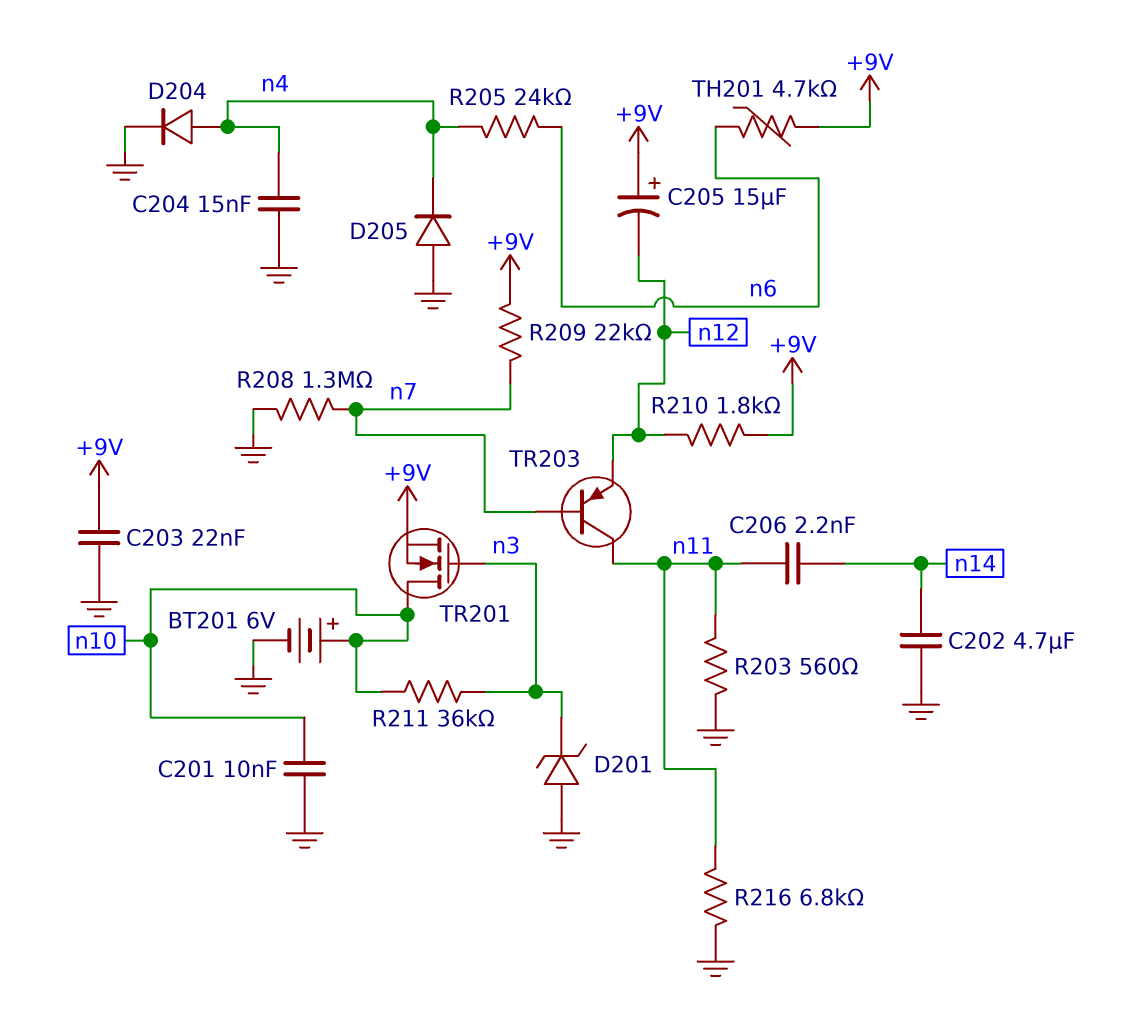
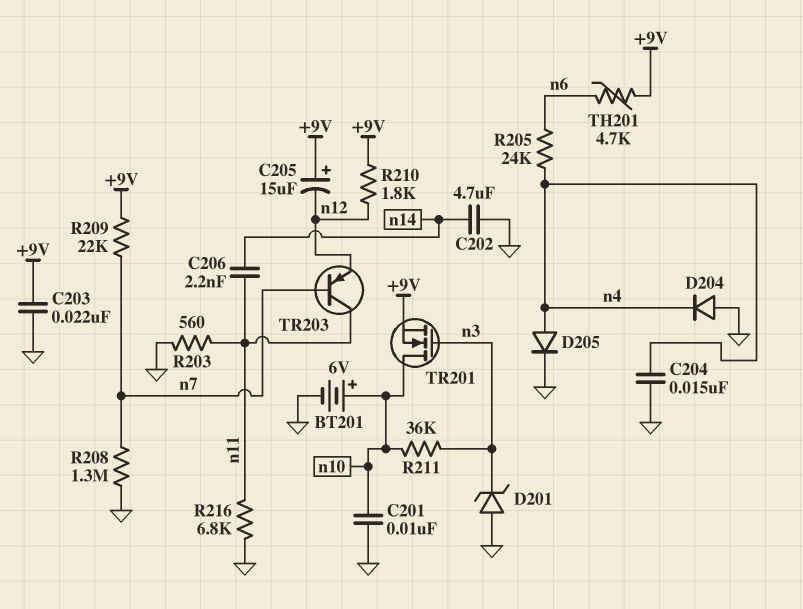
D204: diode (A n4, K GND) -> diode (A GND, K n4)
D205: diode (A GND, K n4) -> diode (A n4, K GND)

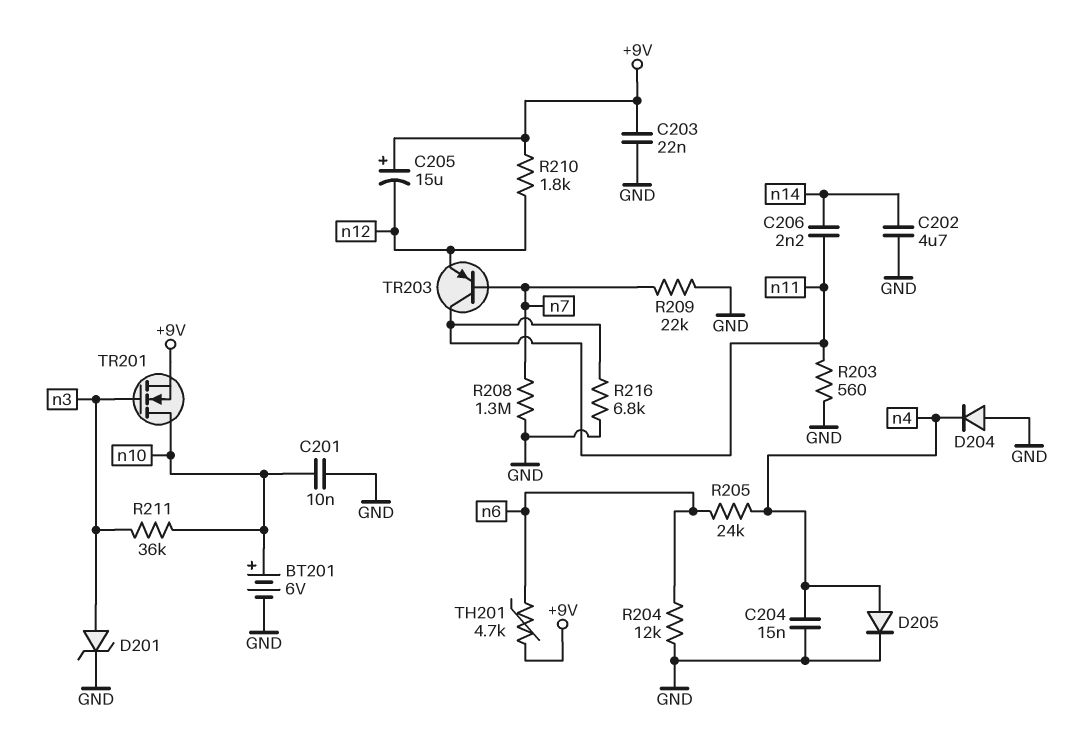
D201: zener (A GND, K n3) -> zener (A n3, K GND)
R204: none -> 12k (GND, n6)
R209: 22k (+9V, n7) -> 22k (GND, n7)

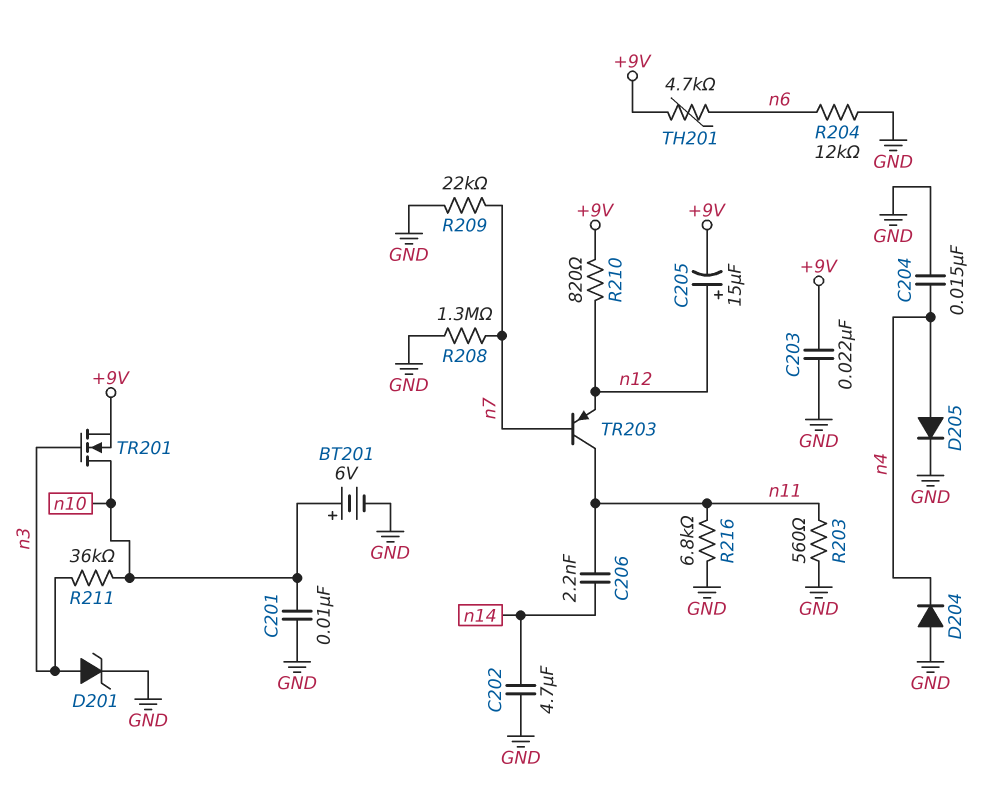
C205: 15uF (plus +9V, minus n12) -> 15uF (plus n12, minus +9V)
R205: 24k (n4, n6) -> none
R210: 1.8k (+9V, n12) -> 820 (+9V, n12)

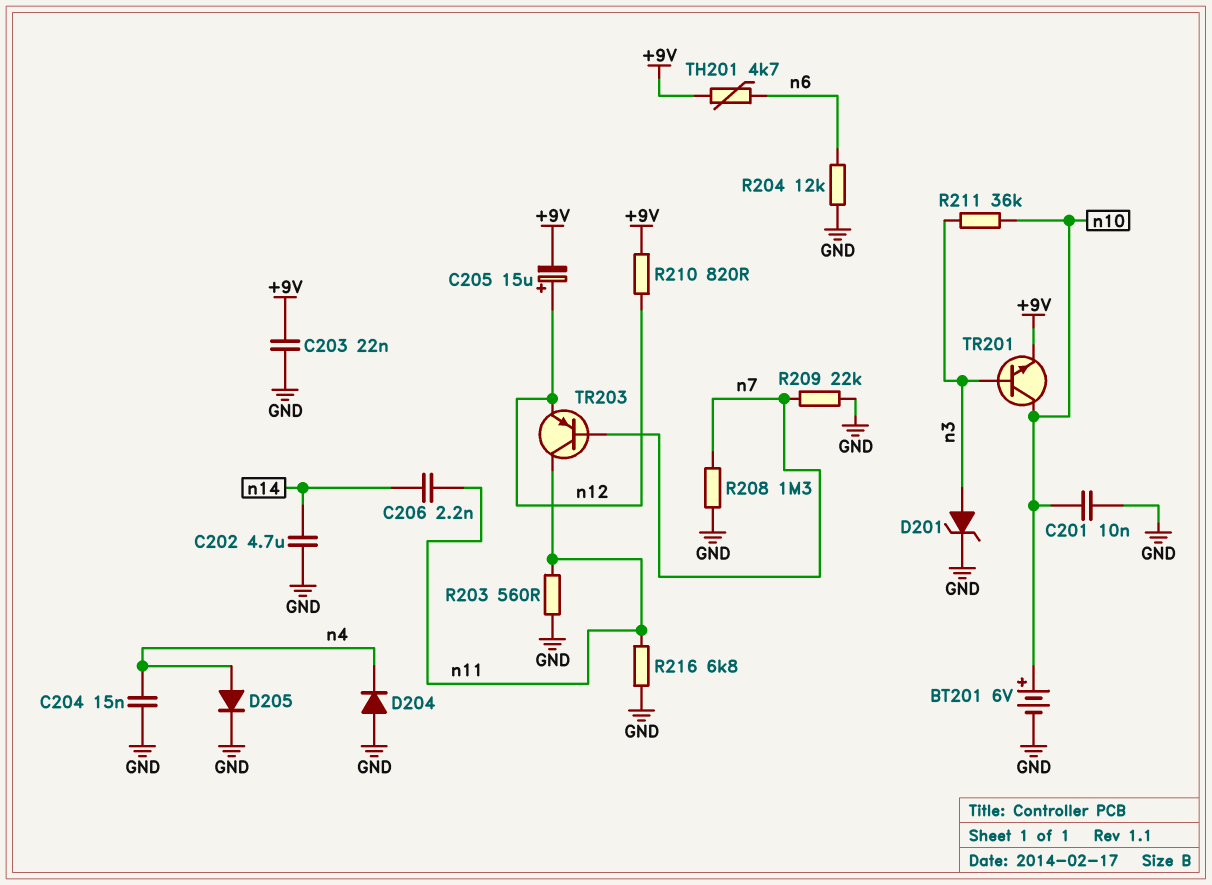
TR201: NMOS (G n3, D n10, S +9V) -> NPN (B n3, C n10, E +9V)

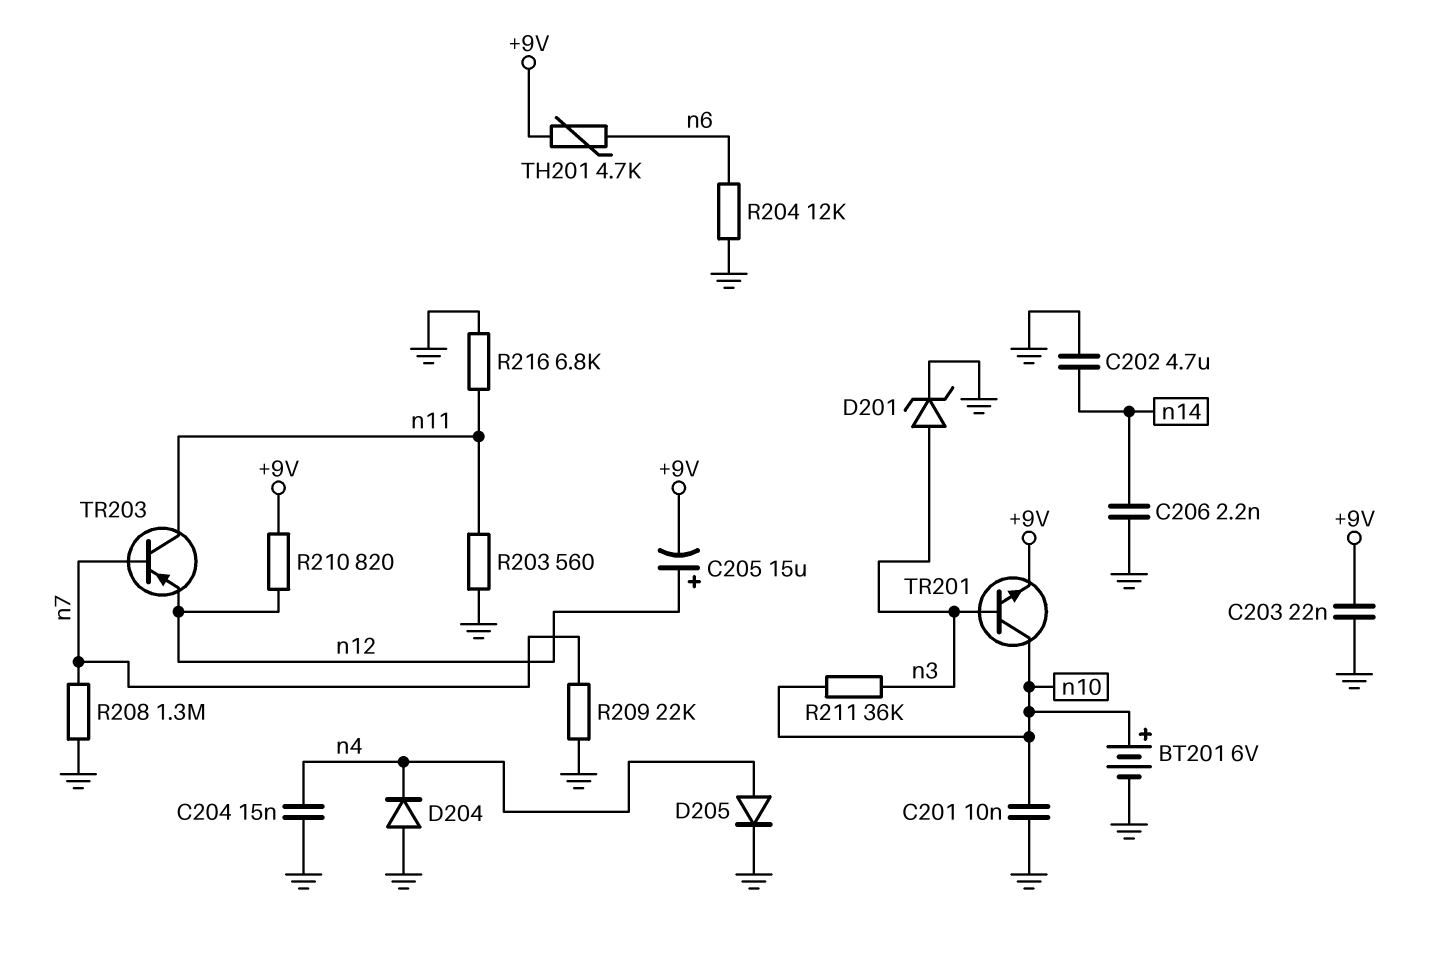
C206: 2.2nF (n11, n14) -> 2.2nF (GND, n14)

